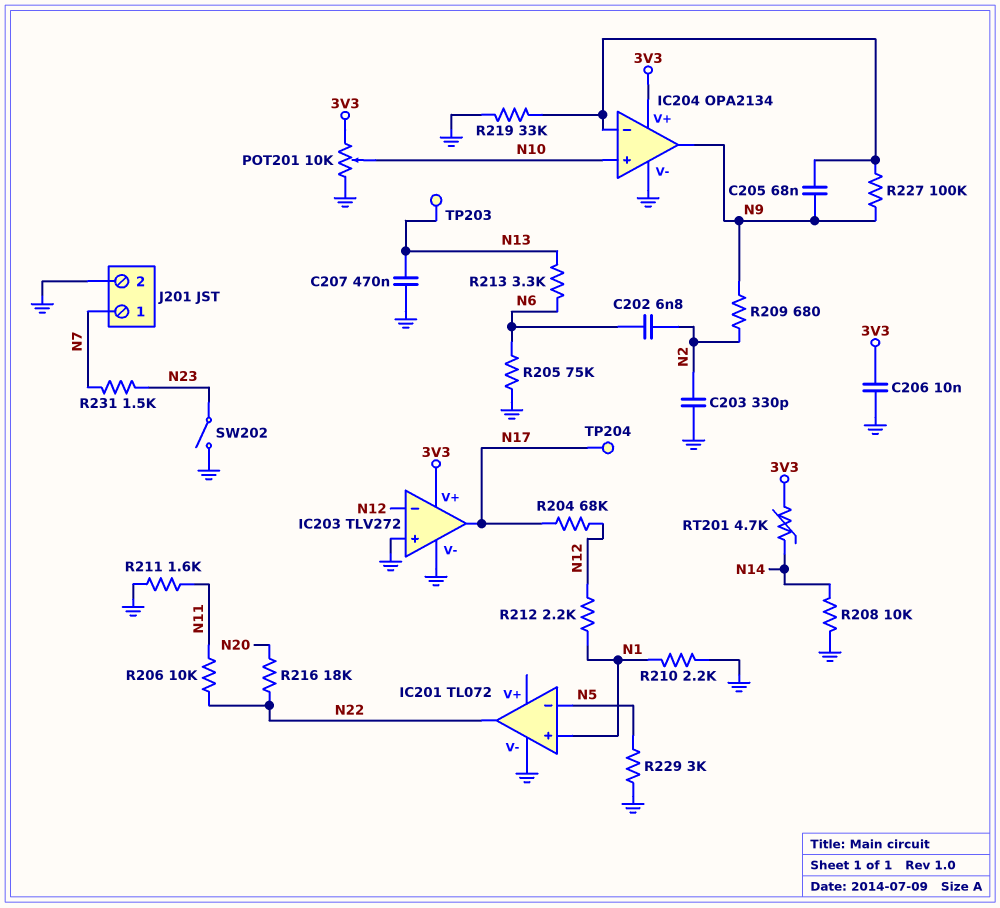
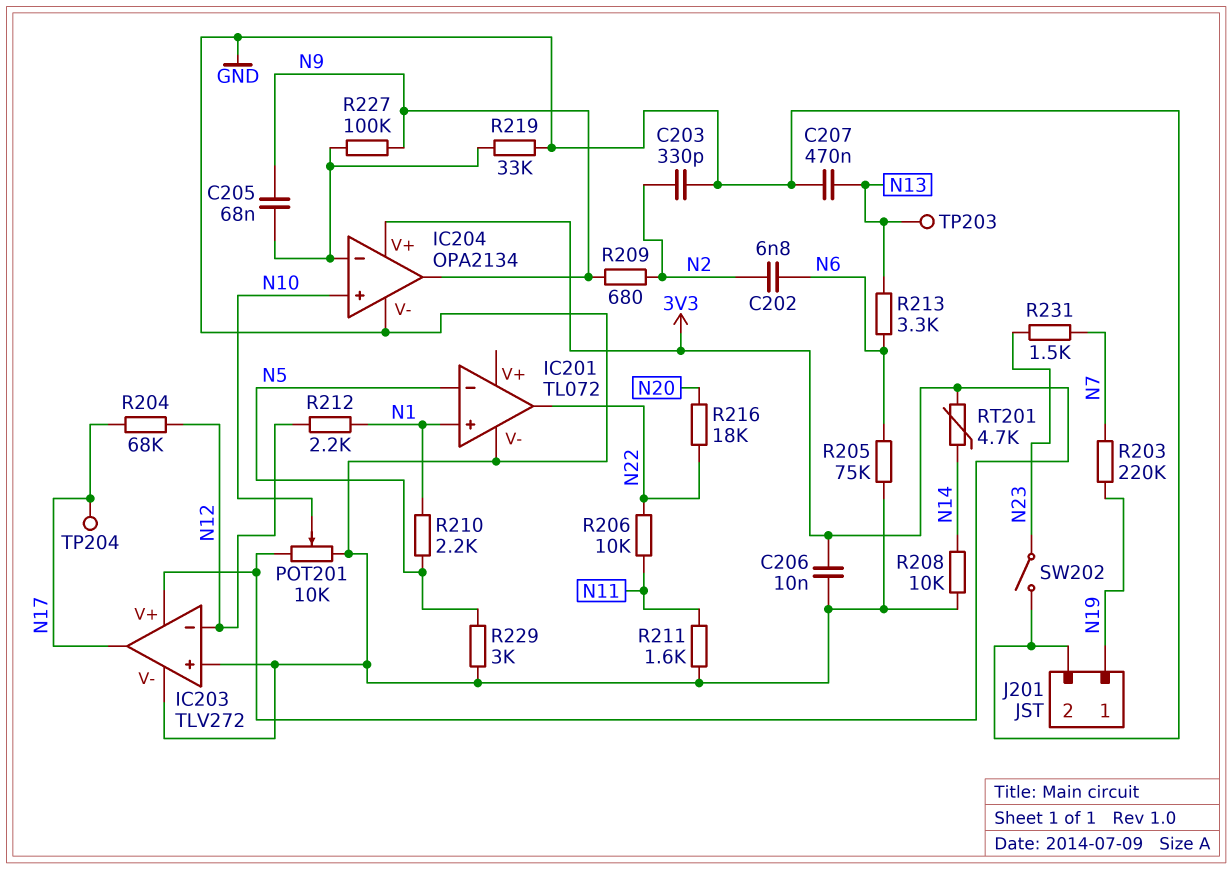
J201 pin 1: N7 -> N19
R203: none -> 220k (N7, N19)
R210: 2.2k (GND, N1) -> 2.2k (N1, N5)

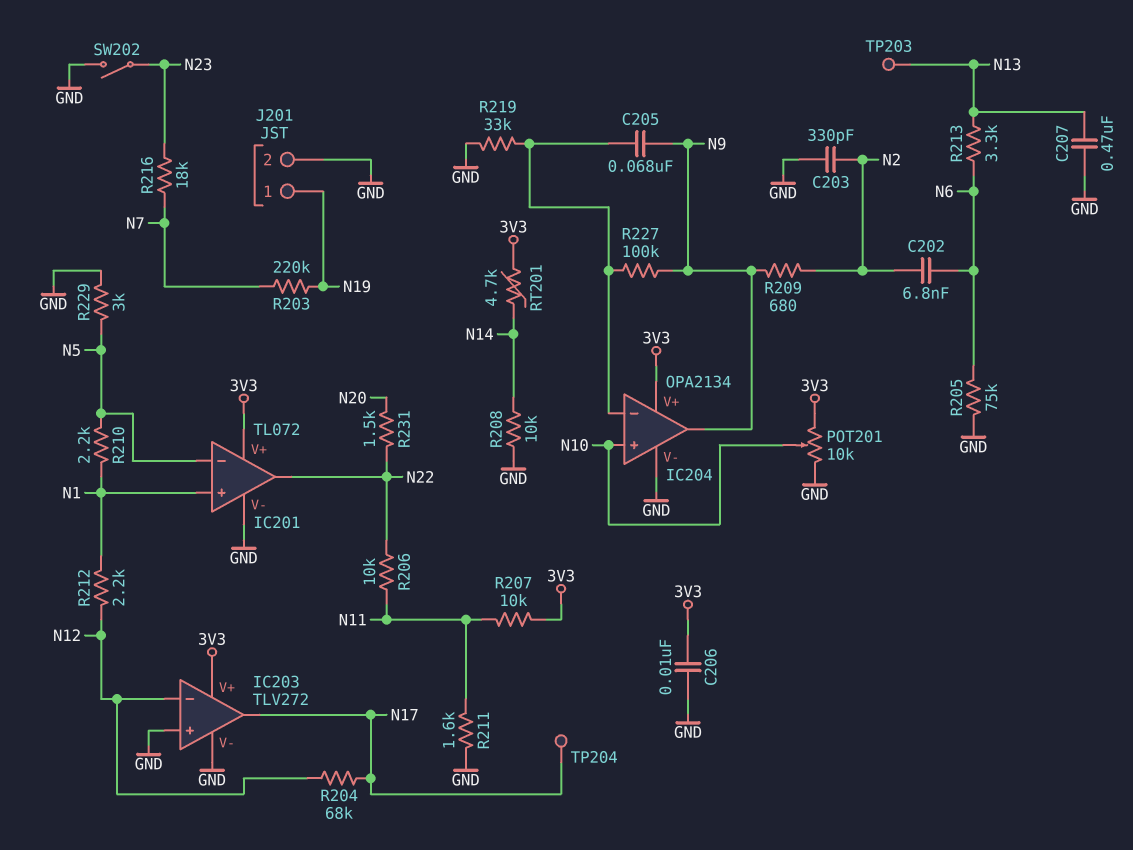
IC201 pin V+: none -> 3V3
R207: none -> 10k (3V3, N11)
R216: 18k (N20, N22) -> 18k (N7, N23)
R231: 1.5k (N7, N23) -> 1.5k (N20, N22)

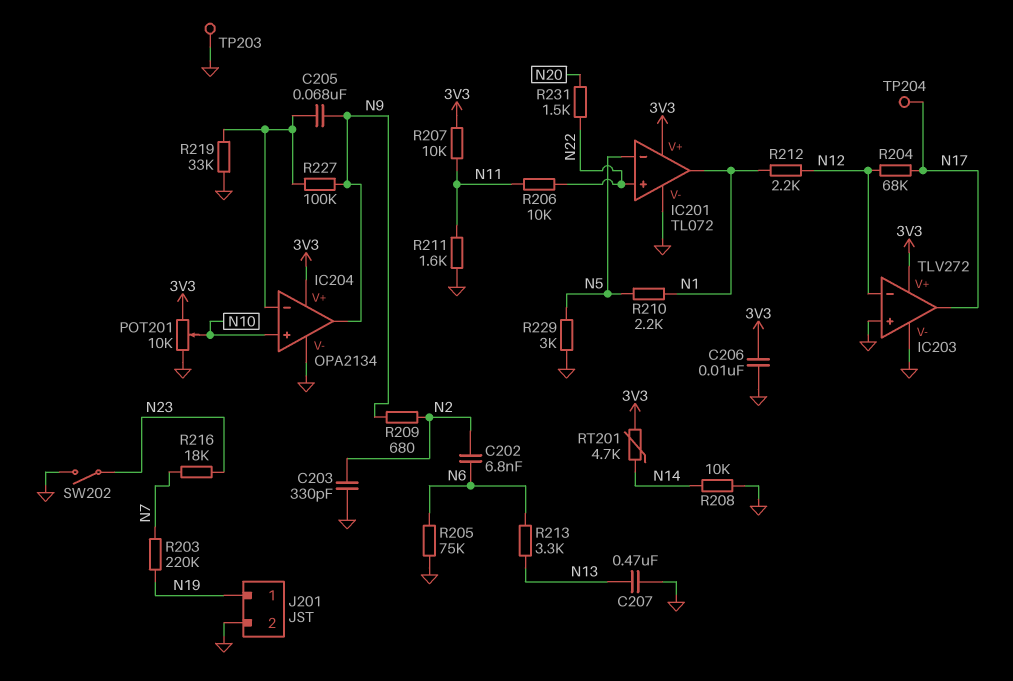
IC201 pin in+: N1 -> N22
IC201 pin out: N22 -> N1
TP203: test point (N13) -> test point (GND)

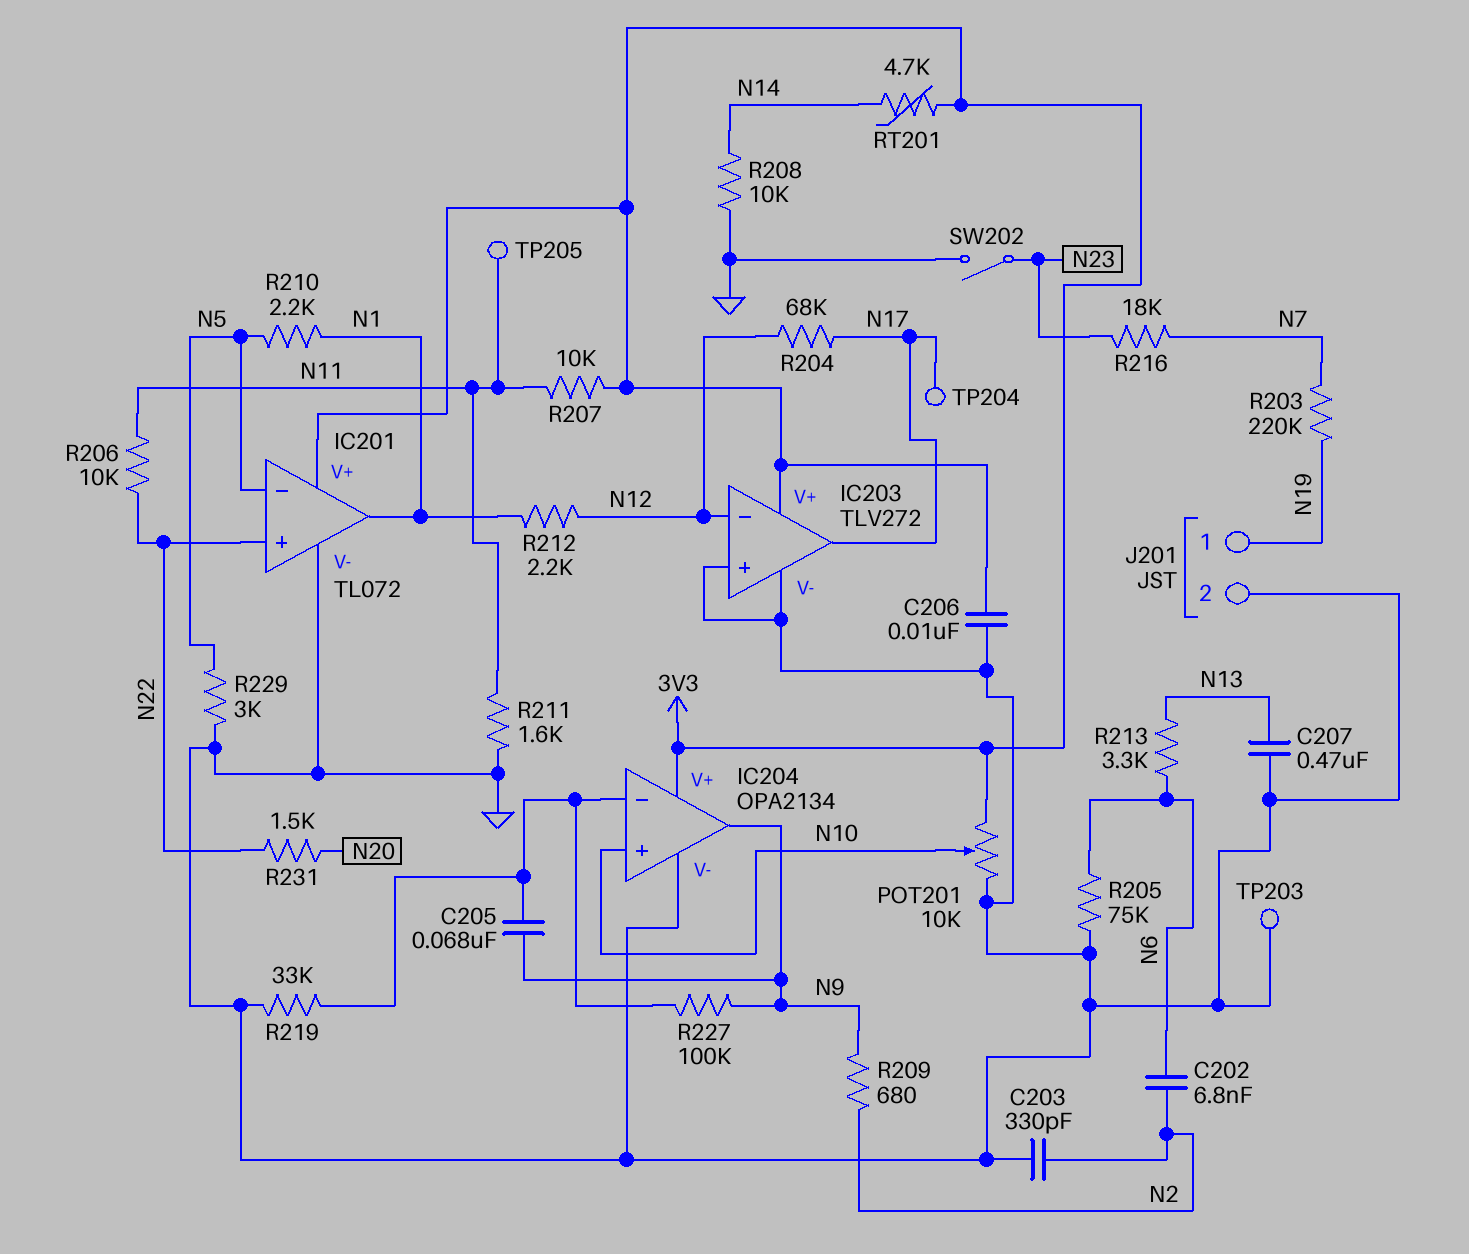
TP205: none -> test point (N11)

